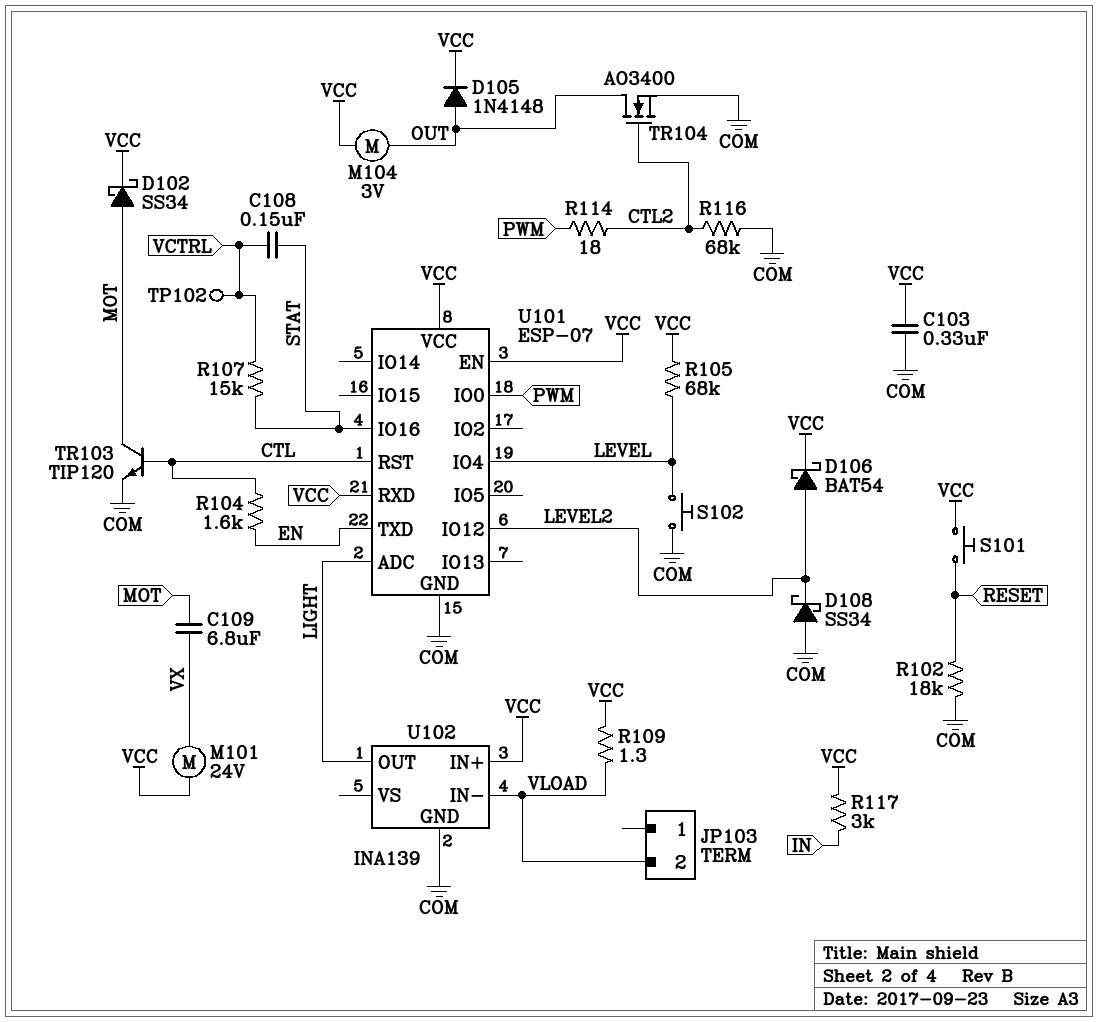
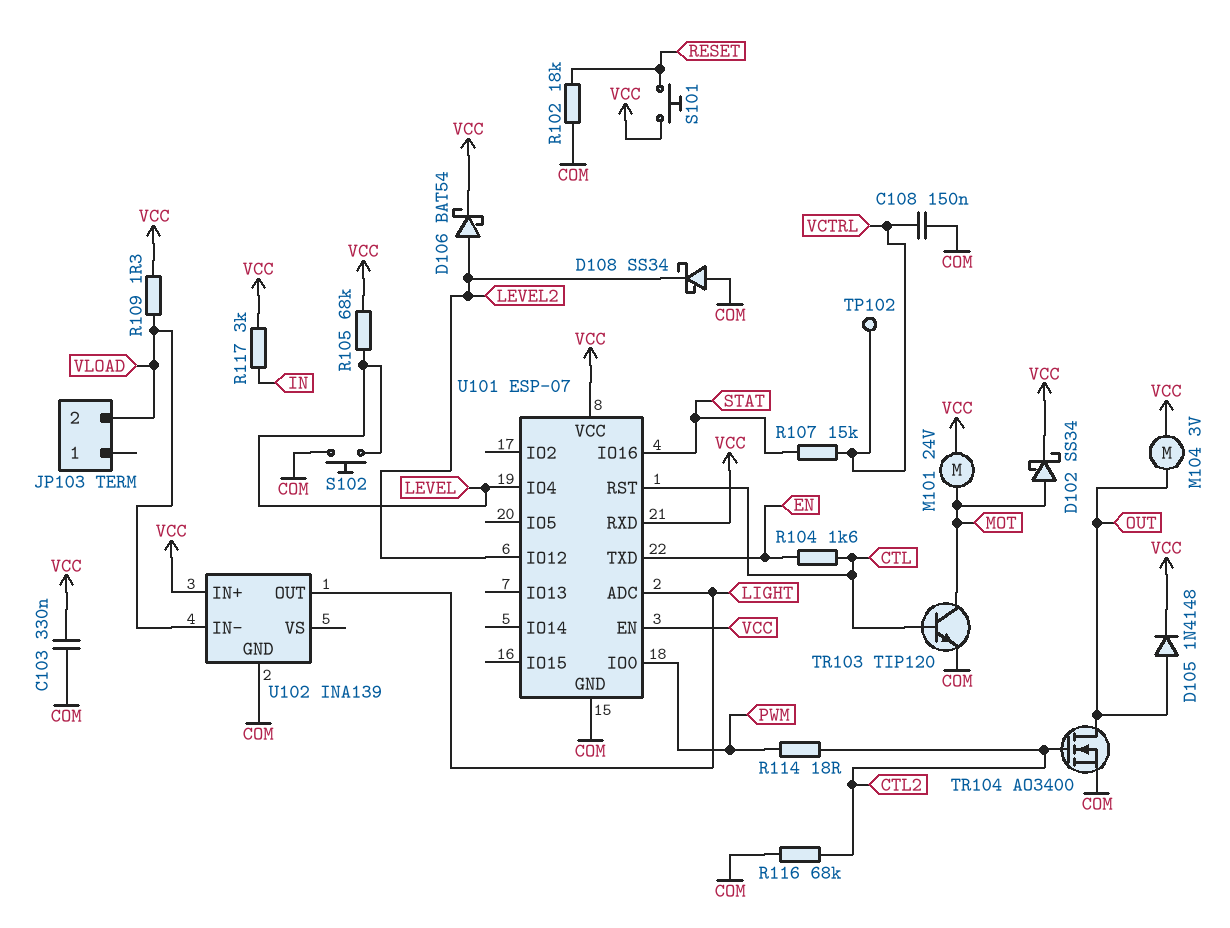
C108: 150nF (STAT, VCTRL) -> 150nF (COM, VCTRL)
C109: 6.8uF (MOT, VX) -> none
M101: motor 24V (VCC, VX) -> motor 24V (MOT, VCC)

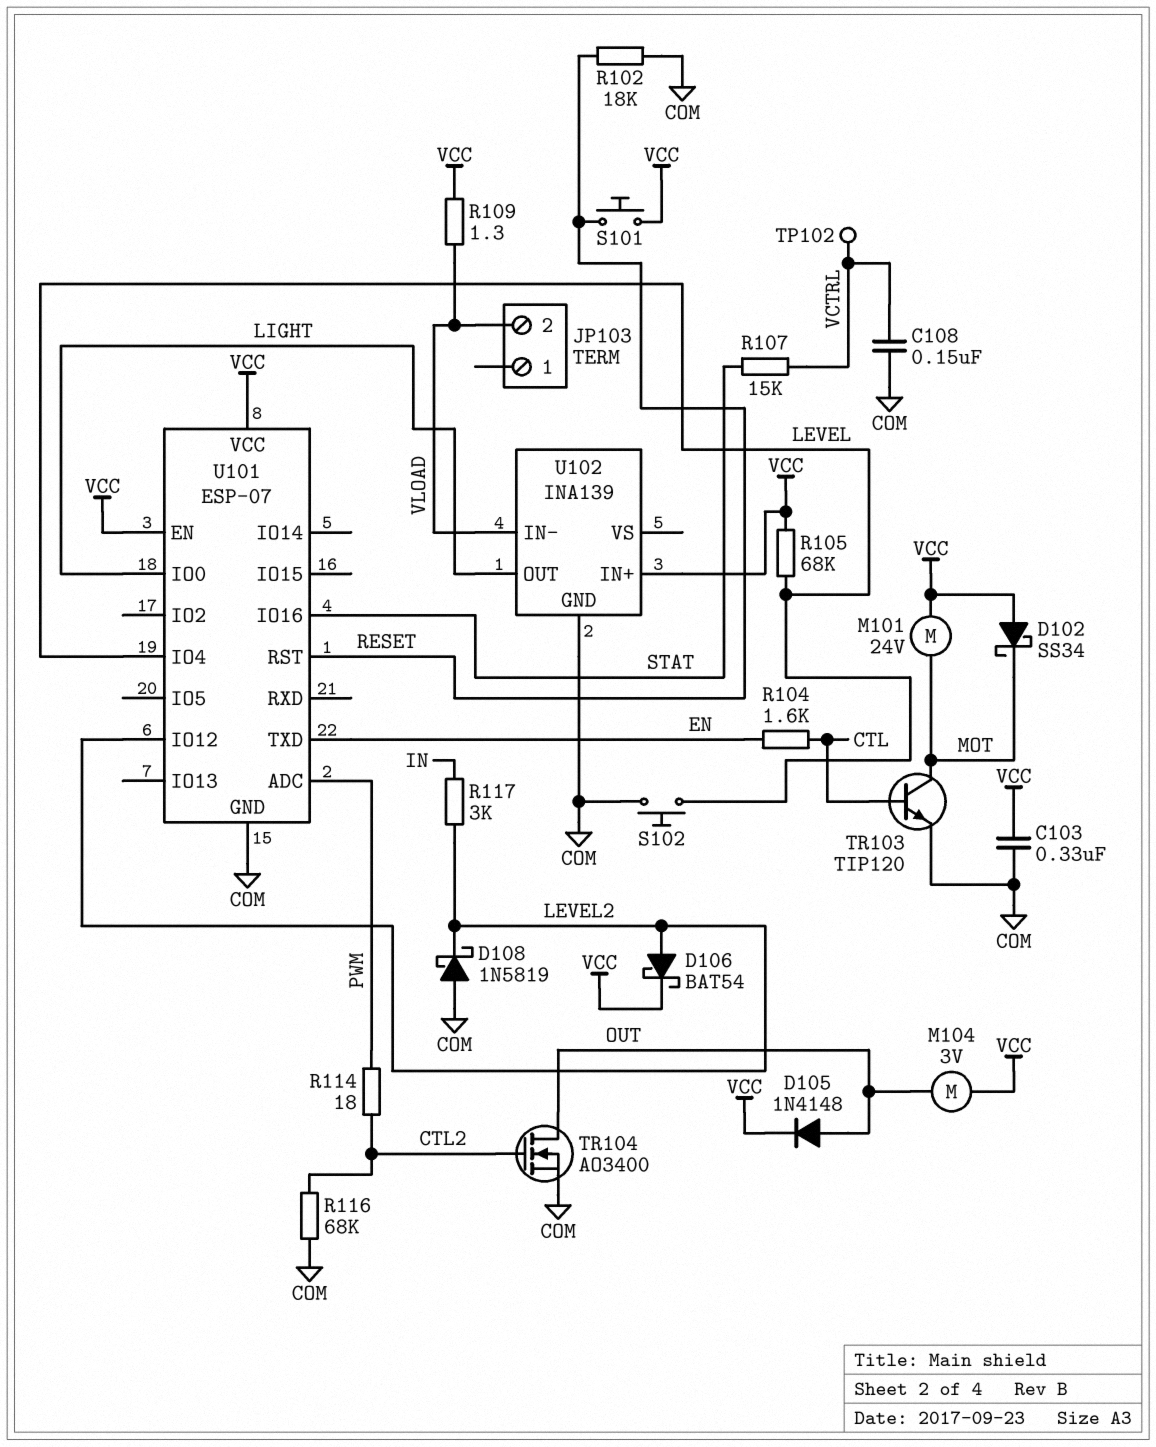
D102: schottky SS34 (A MOT, K VCC) -> schottky SS34 (A VCC, K MOT)
D108: schottky SS34 (A COM, K LEVEL2) -> schottky 1N5819 (A COM, K LEVEL2)
R117: 3k (IN, VCC) -> 3k (IN, LEVEL2)
U101 pin ADC: LIGHT -> PWM
U101 pin IO0: PWM -> LIGHT
U101 pin RST: CTL -> RESET
U101 pin RXD: VCC -> none

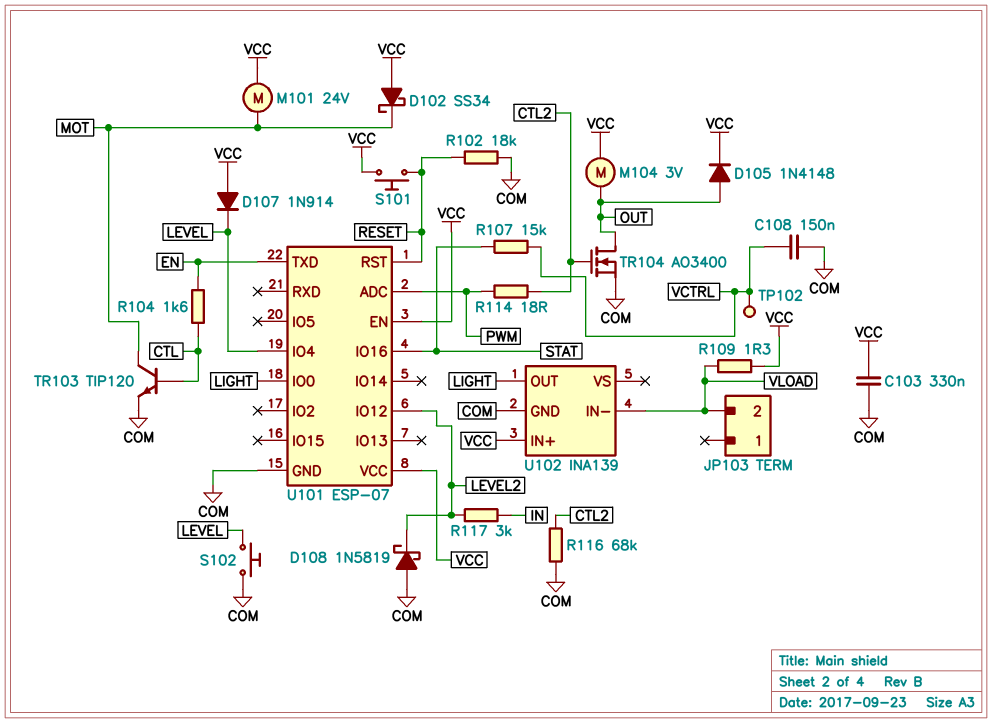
D106: schottky BAT54 (A LEVEL2, K VCC) -> none
D107: none -> diode 1N914 (A VCC, K LEVEL)
R105: 68k (LEVEL, VCC) -> none

